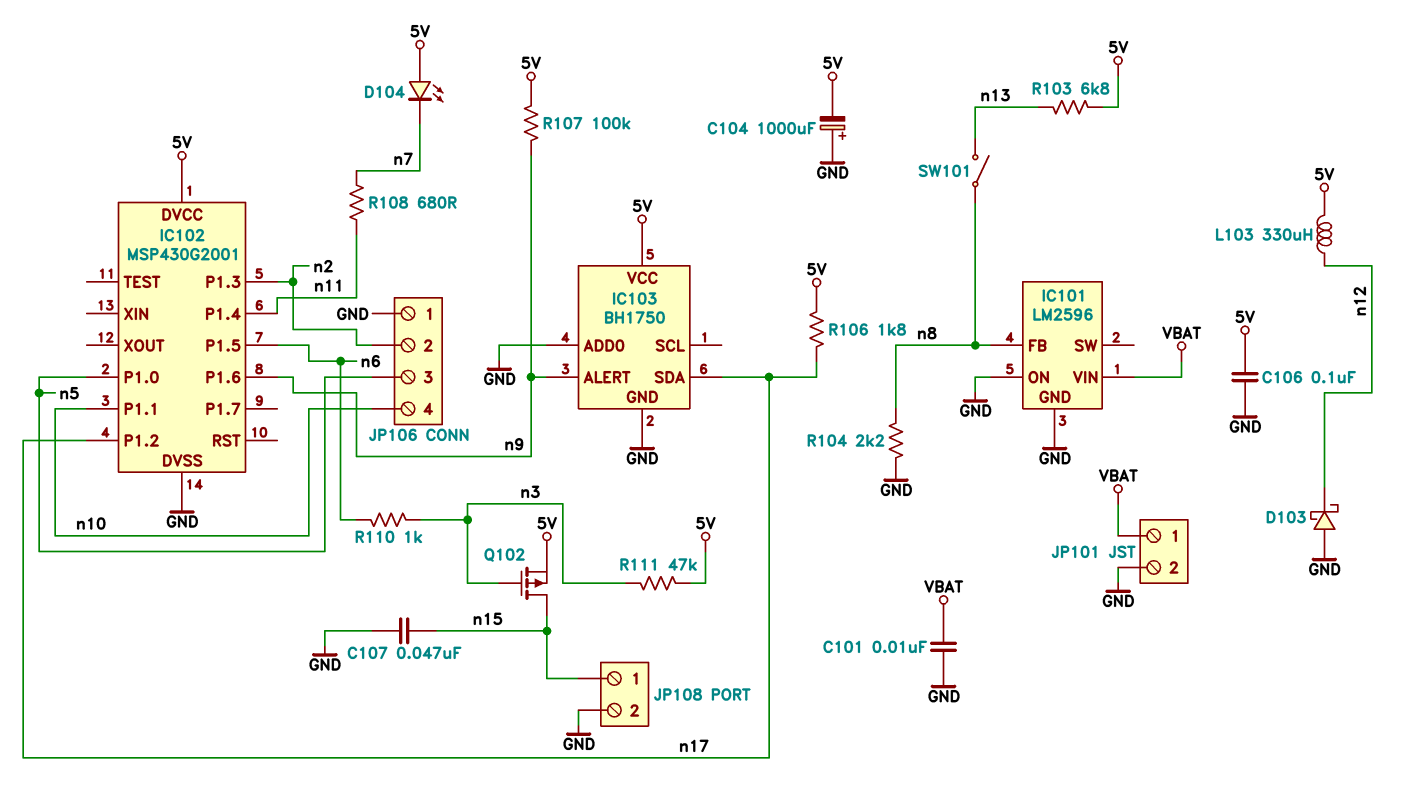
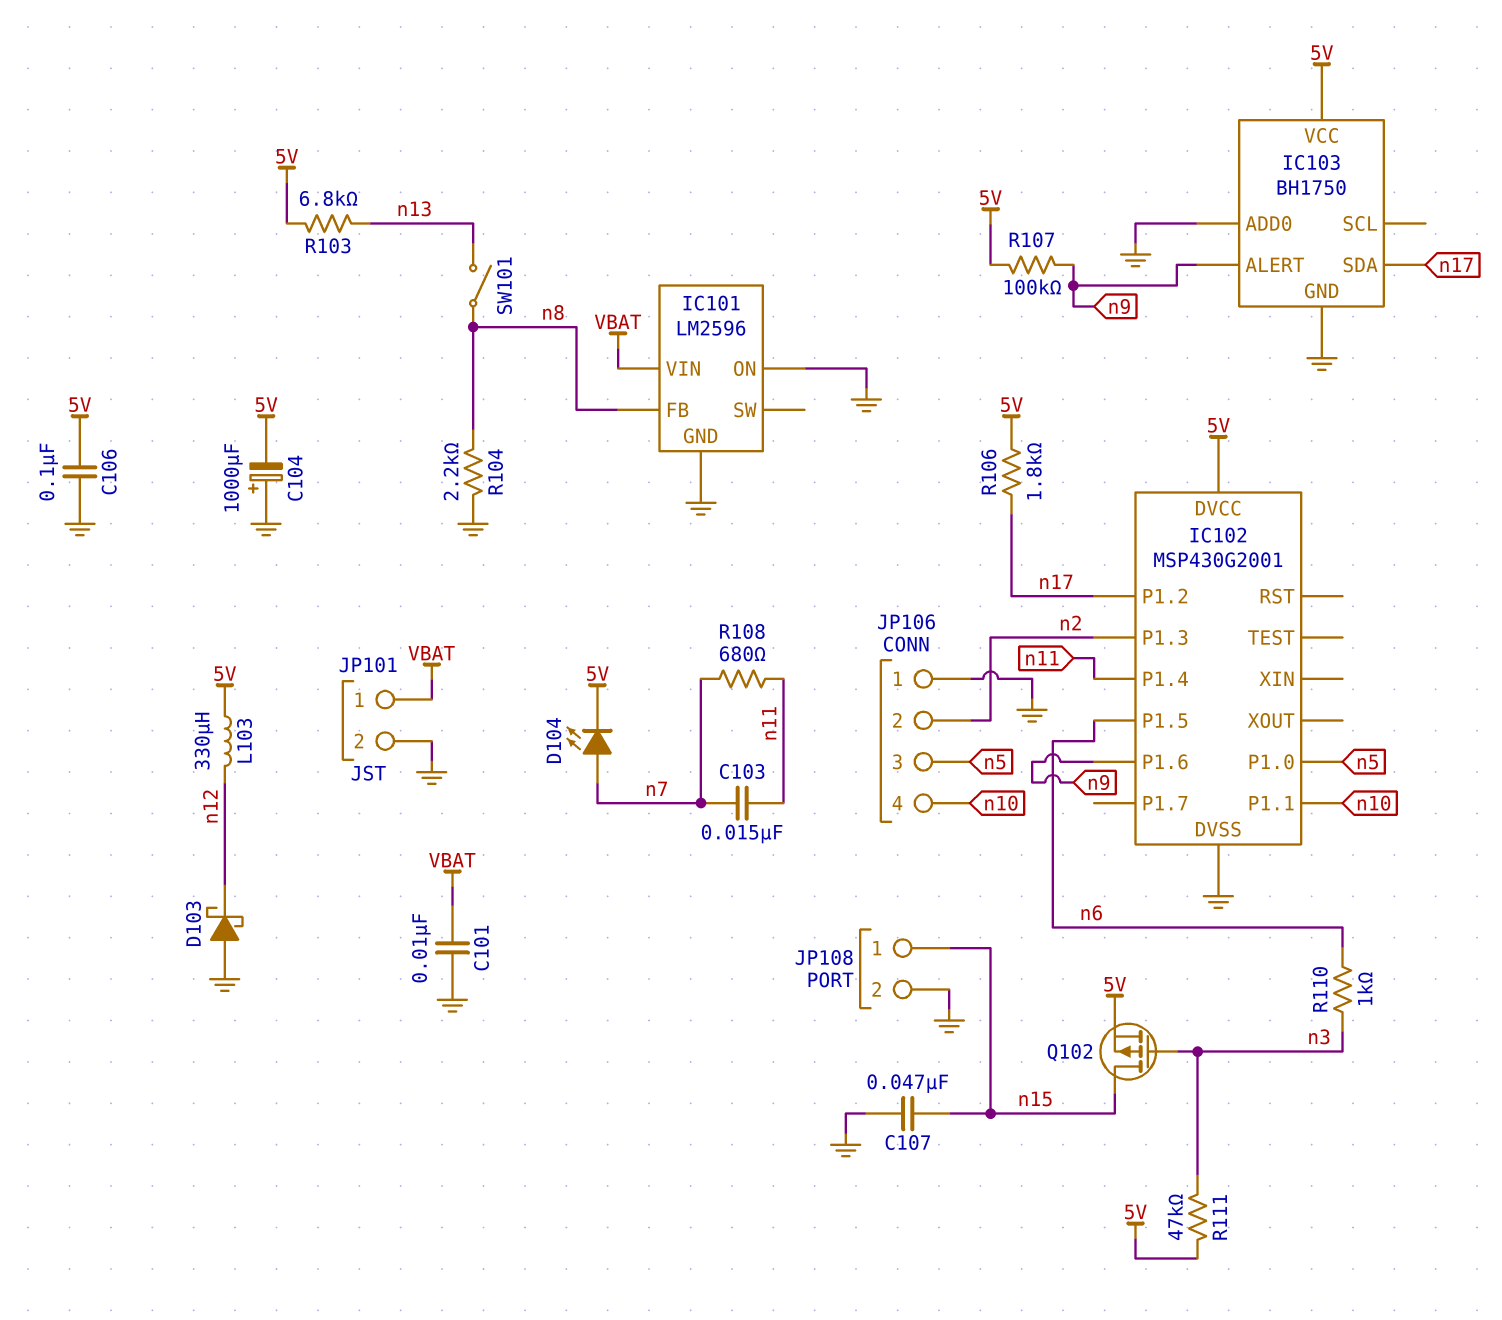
C103: none -> 15nF (n7, n11)
D104: LED (A 5V, K n7) -> LED (A n7, K 5V)

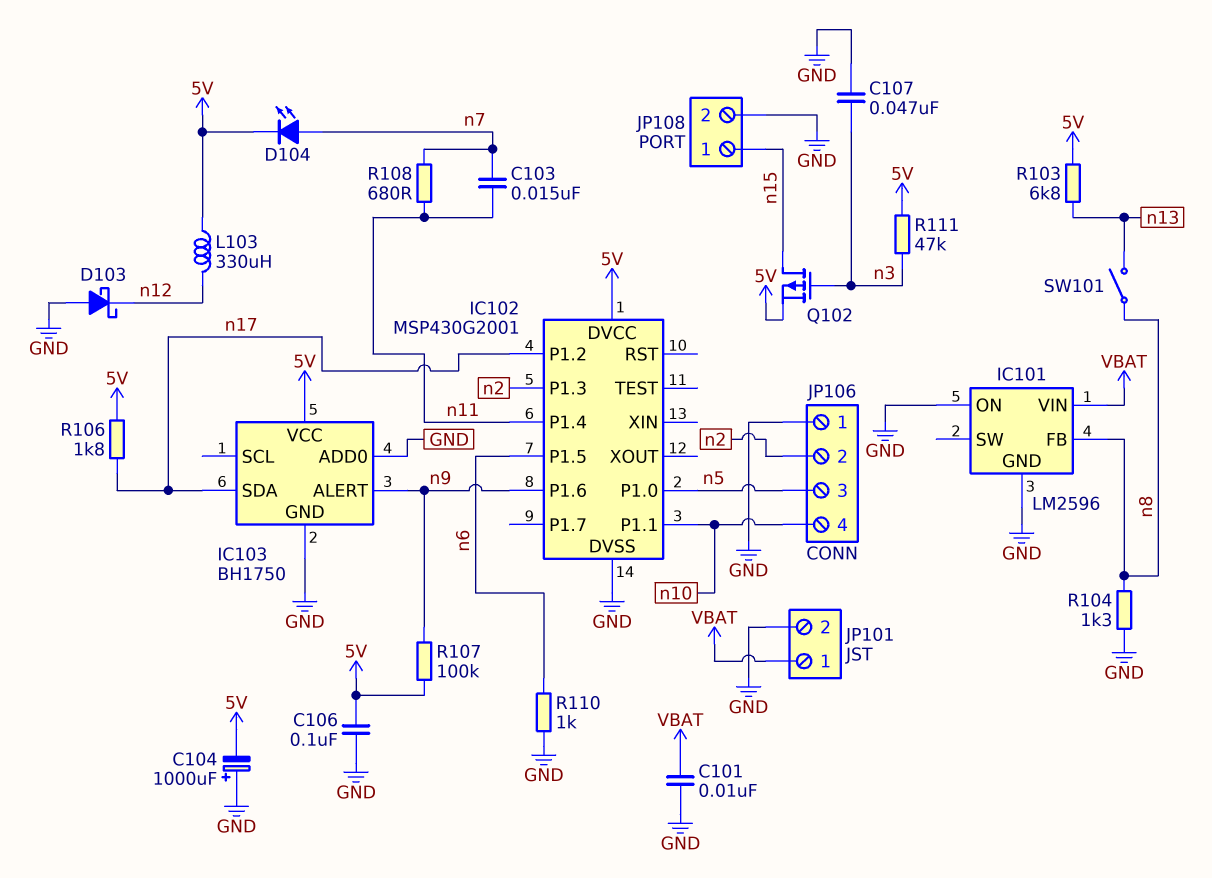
C107: 47nF (GND, n15) -> 47nF (GND, n3)
R104: 2.2k (GND, n8) -> 1.3k (GND, n8)
R110: 1k (n3, n6) -> 1k (GND, n6)

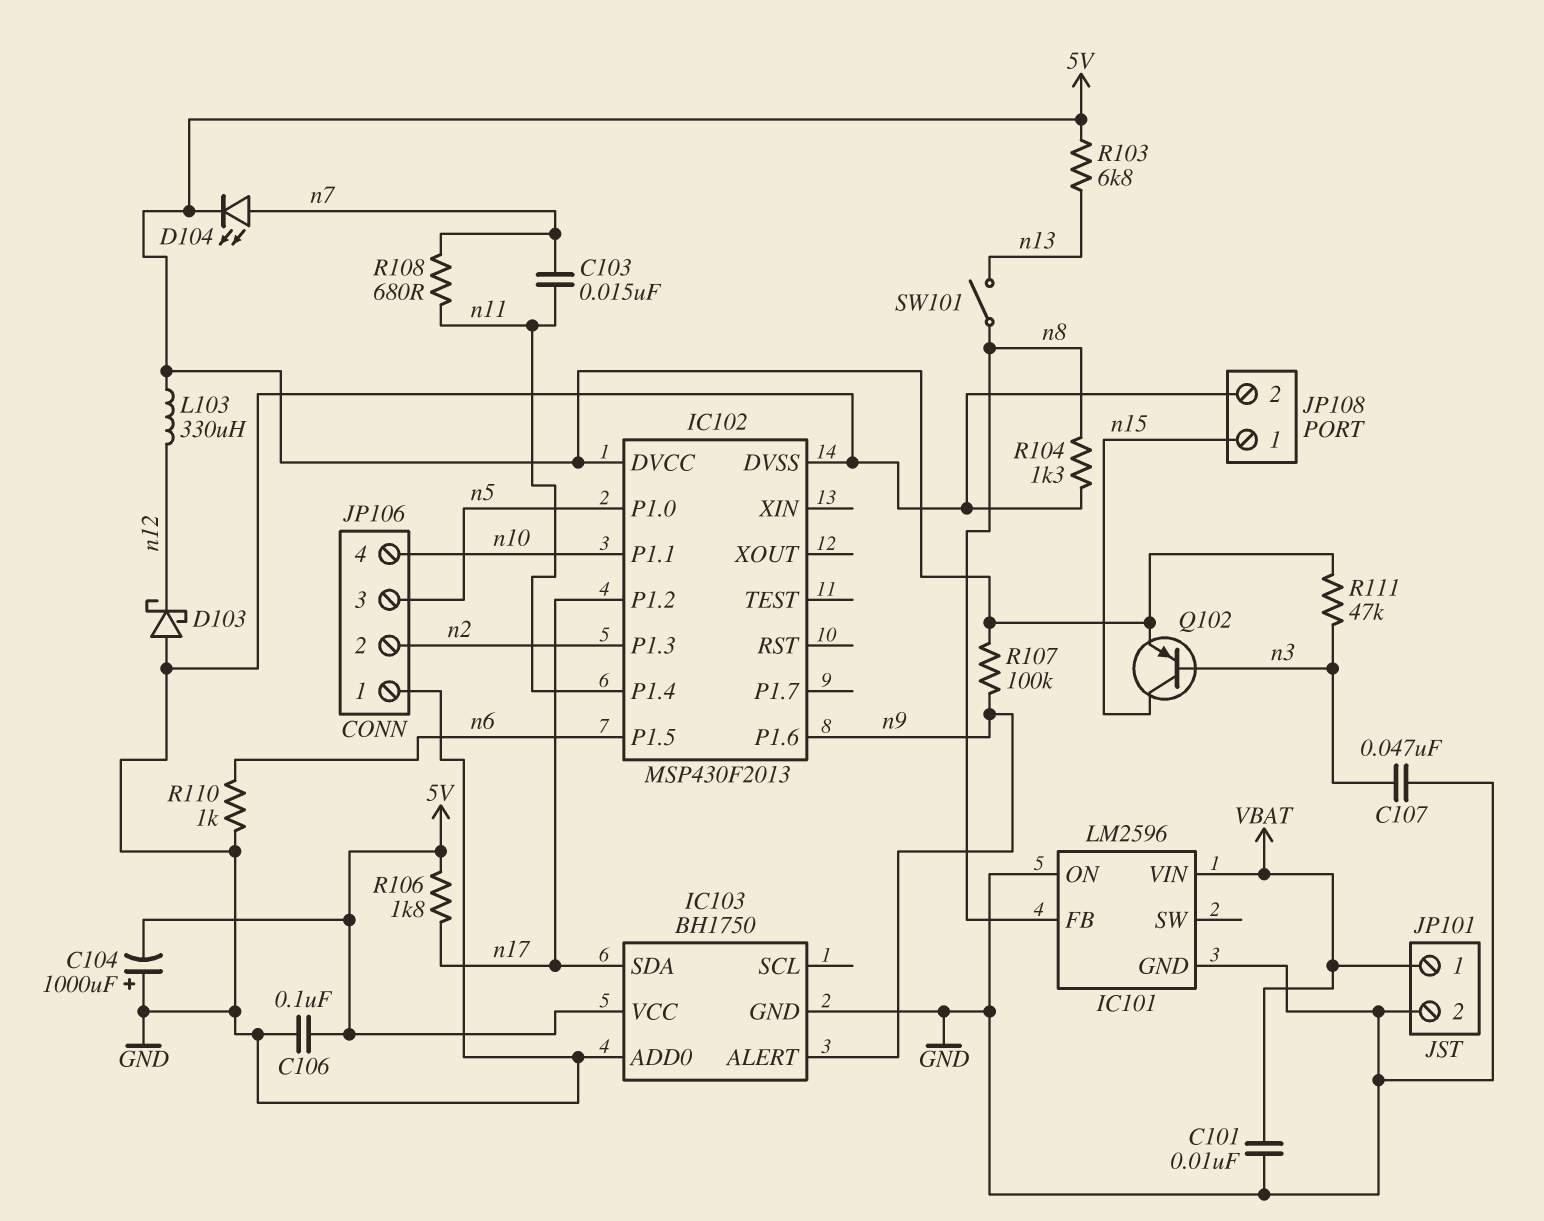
IC102: MSP430G2001 -> MSP430F2013
Q102: PMOS (G n3, D n15, S 5V) -> PNP (B n3, C n15, E 5V)

